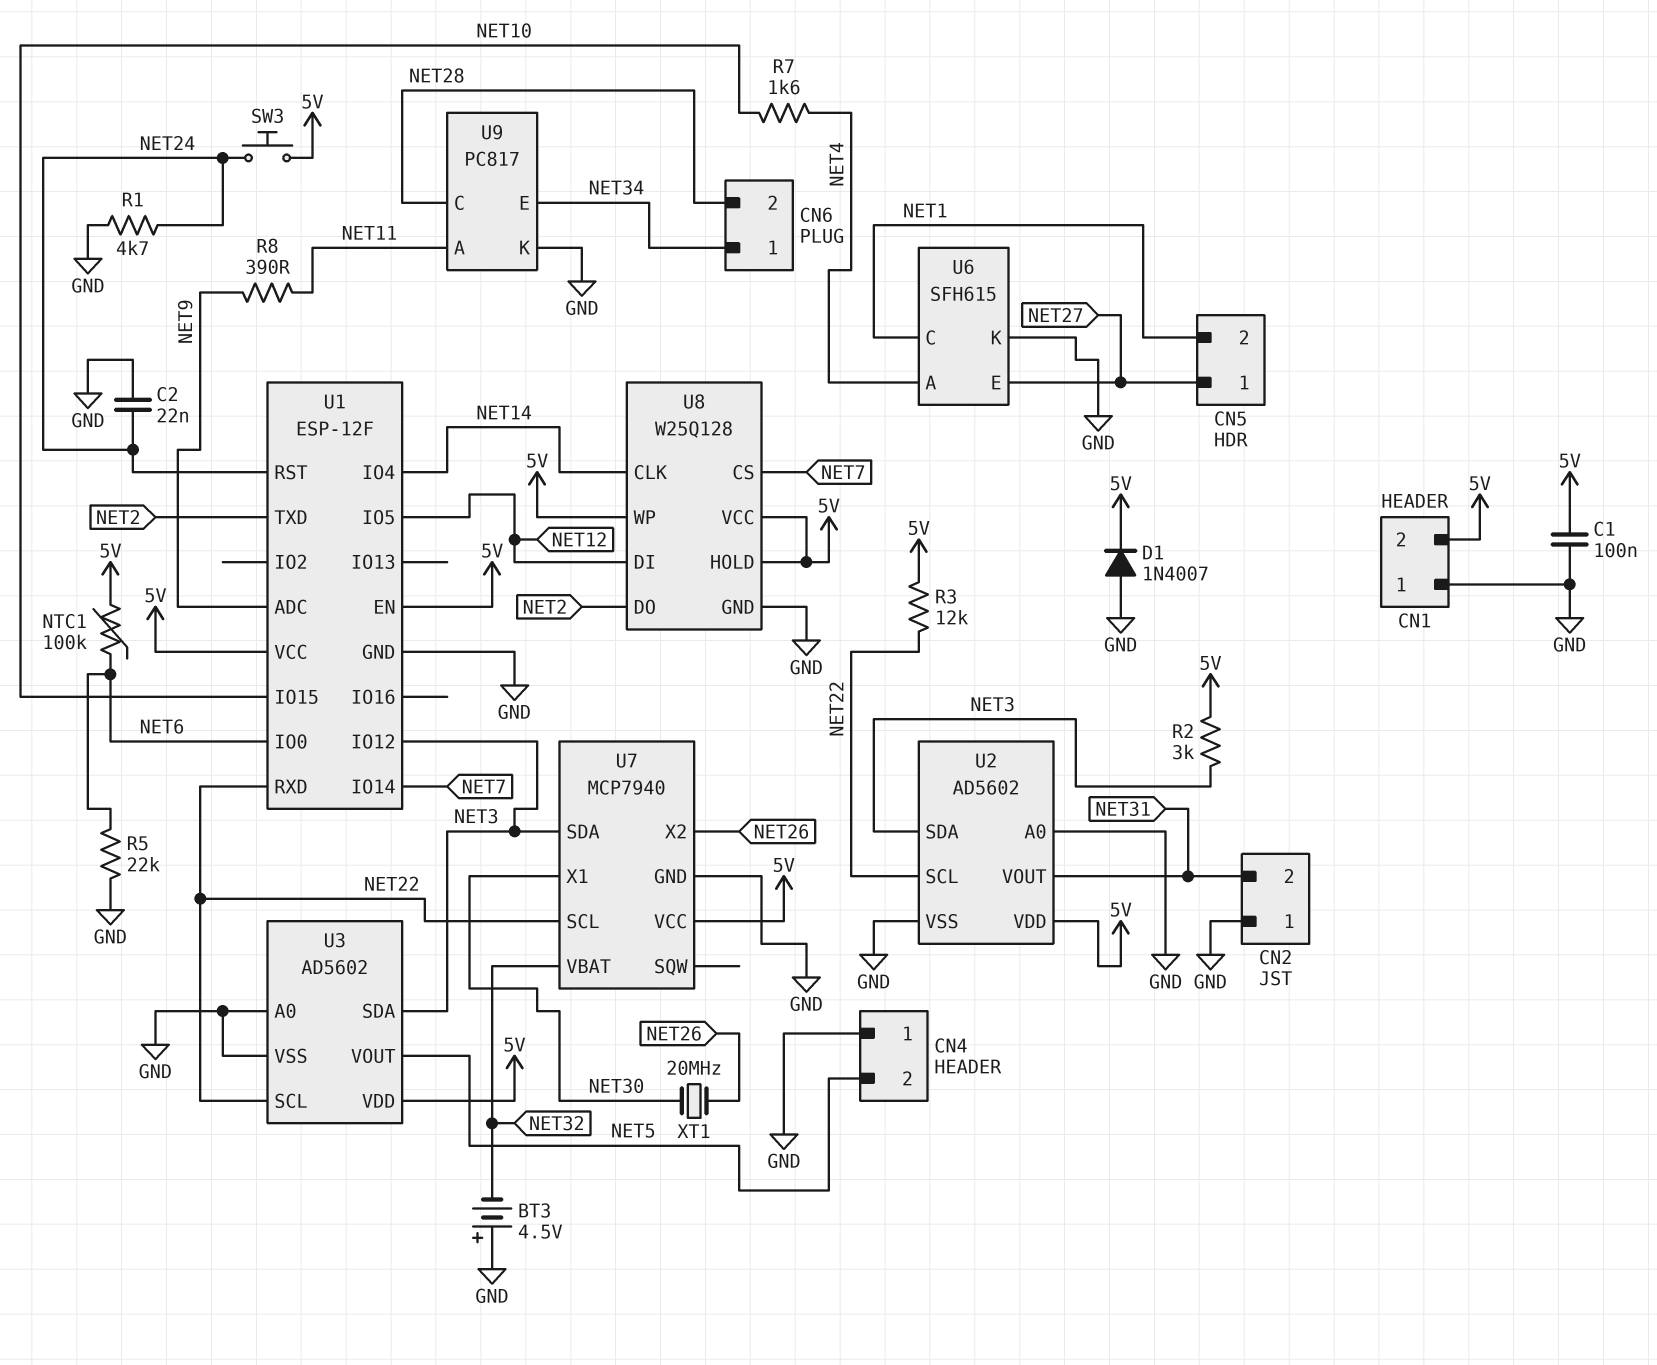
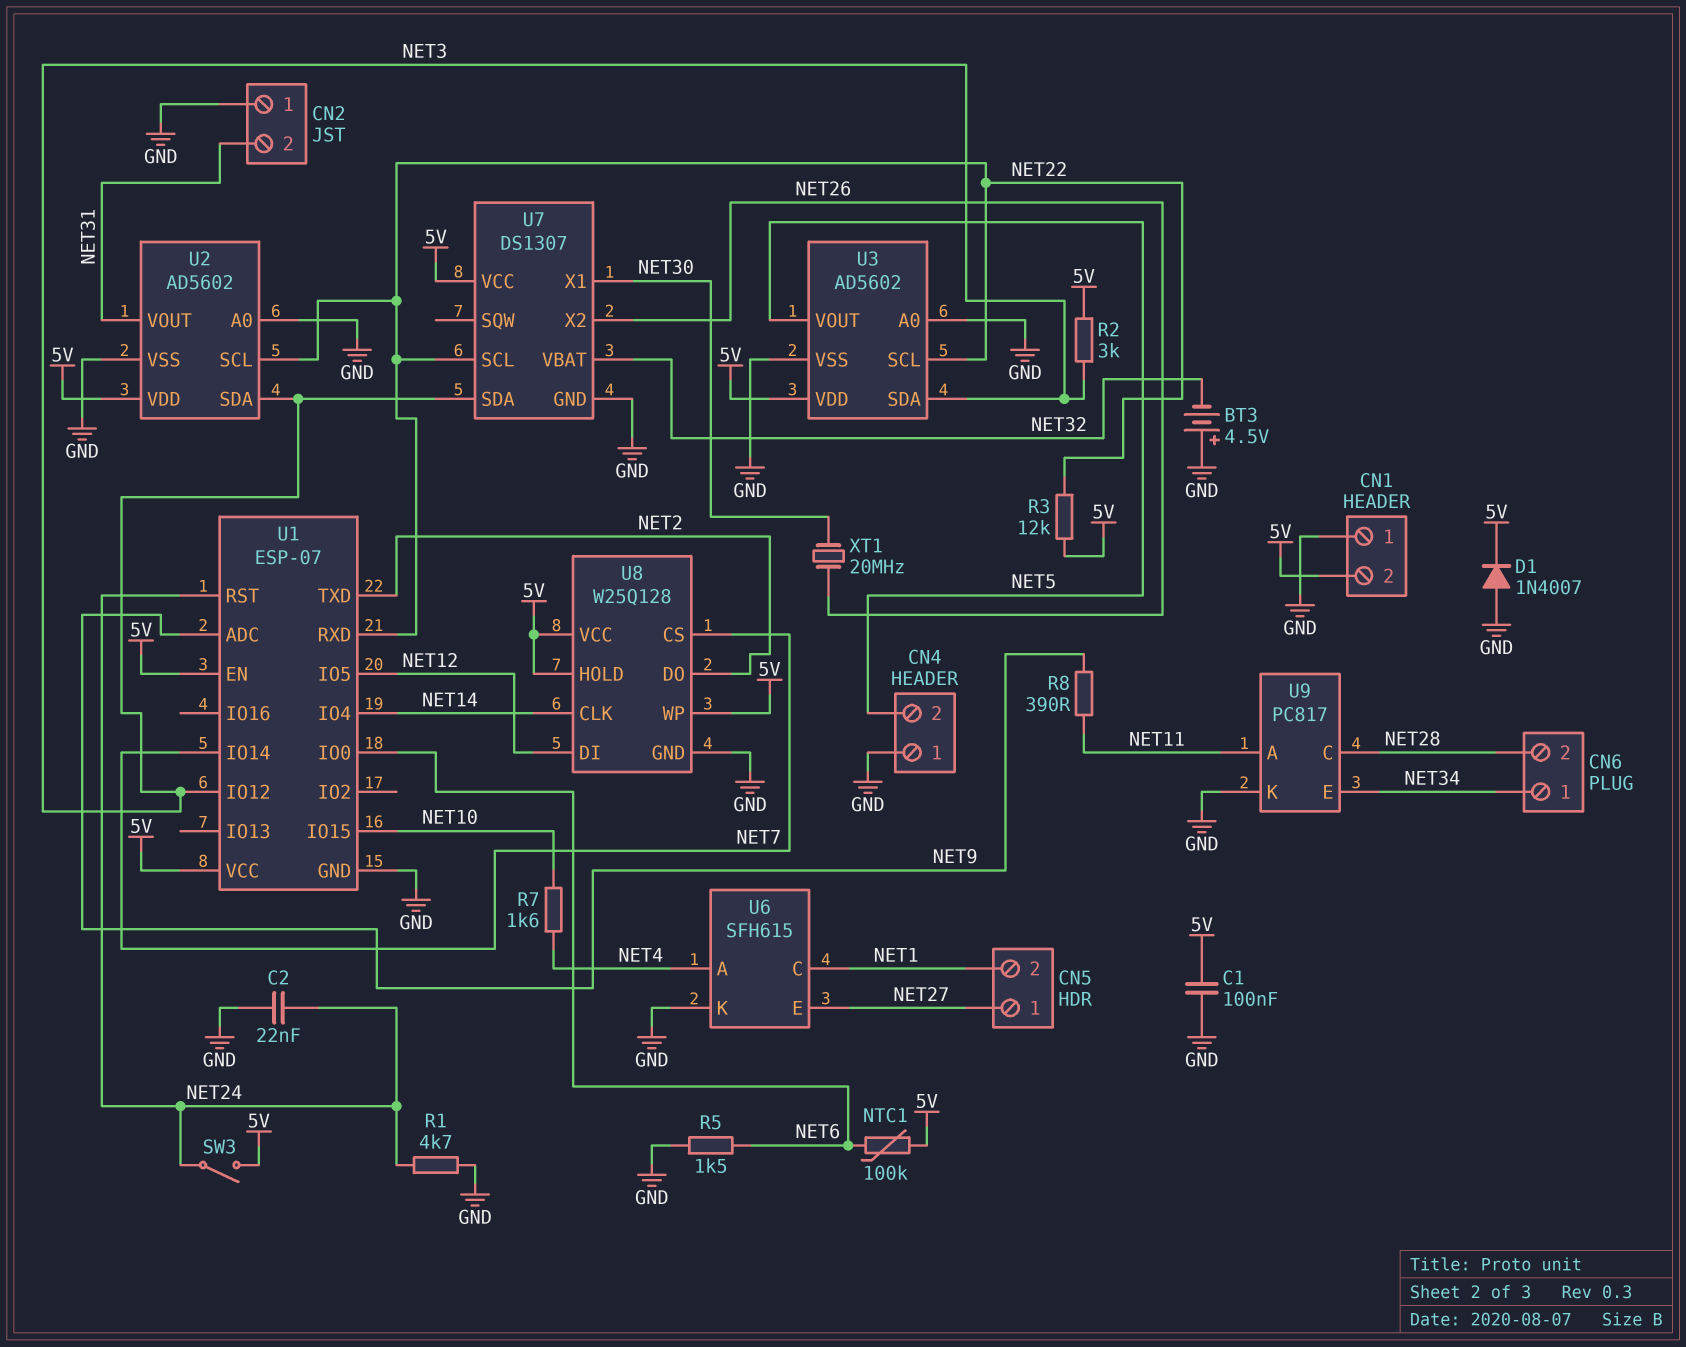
R5: 22k (GND, NET6) -> 1.5k (GND, NET6)
SW3: button (5V, NET24) -> switch (5V, NET24)
U1: ESP-12F -> ESP-07
U7: MCP7940 -> DS1307

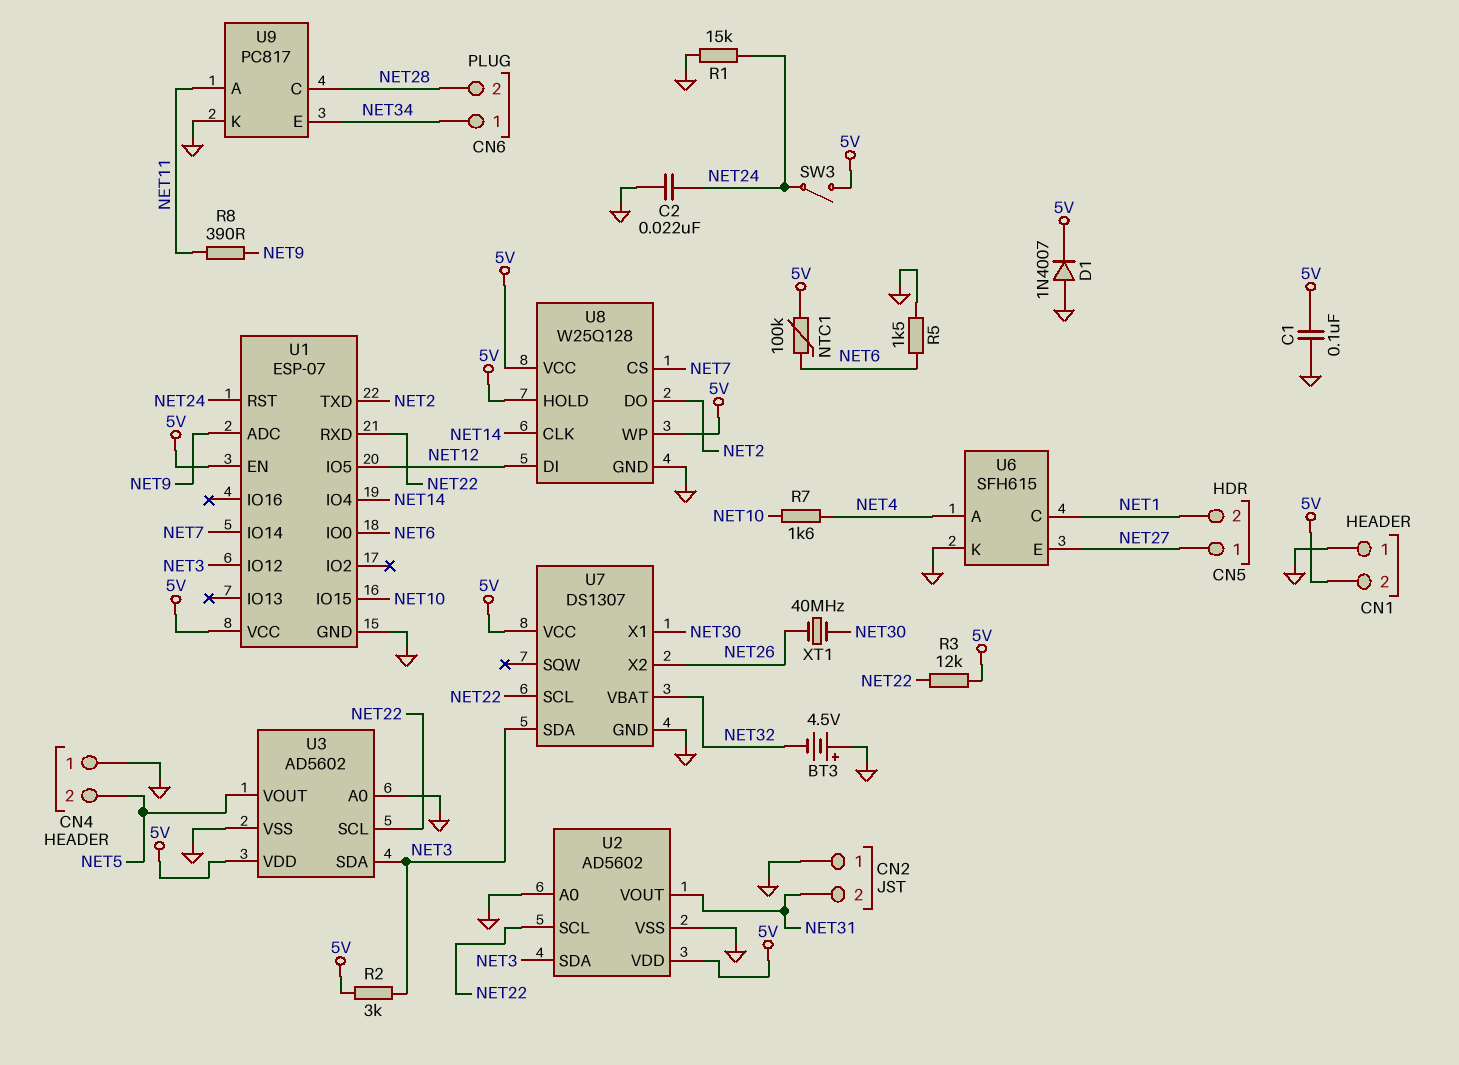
R1: 4.7k (GND, NET24) -> 15k (GND, NET24)
XT1: 20MHz (NET26, NET30) -> 40MHz (NET26, NET30)

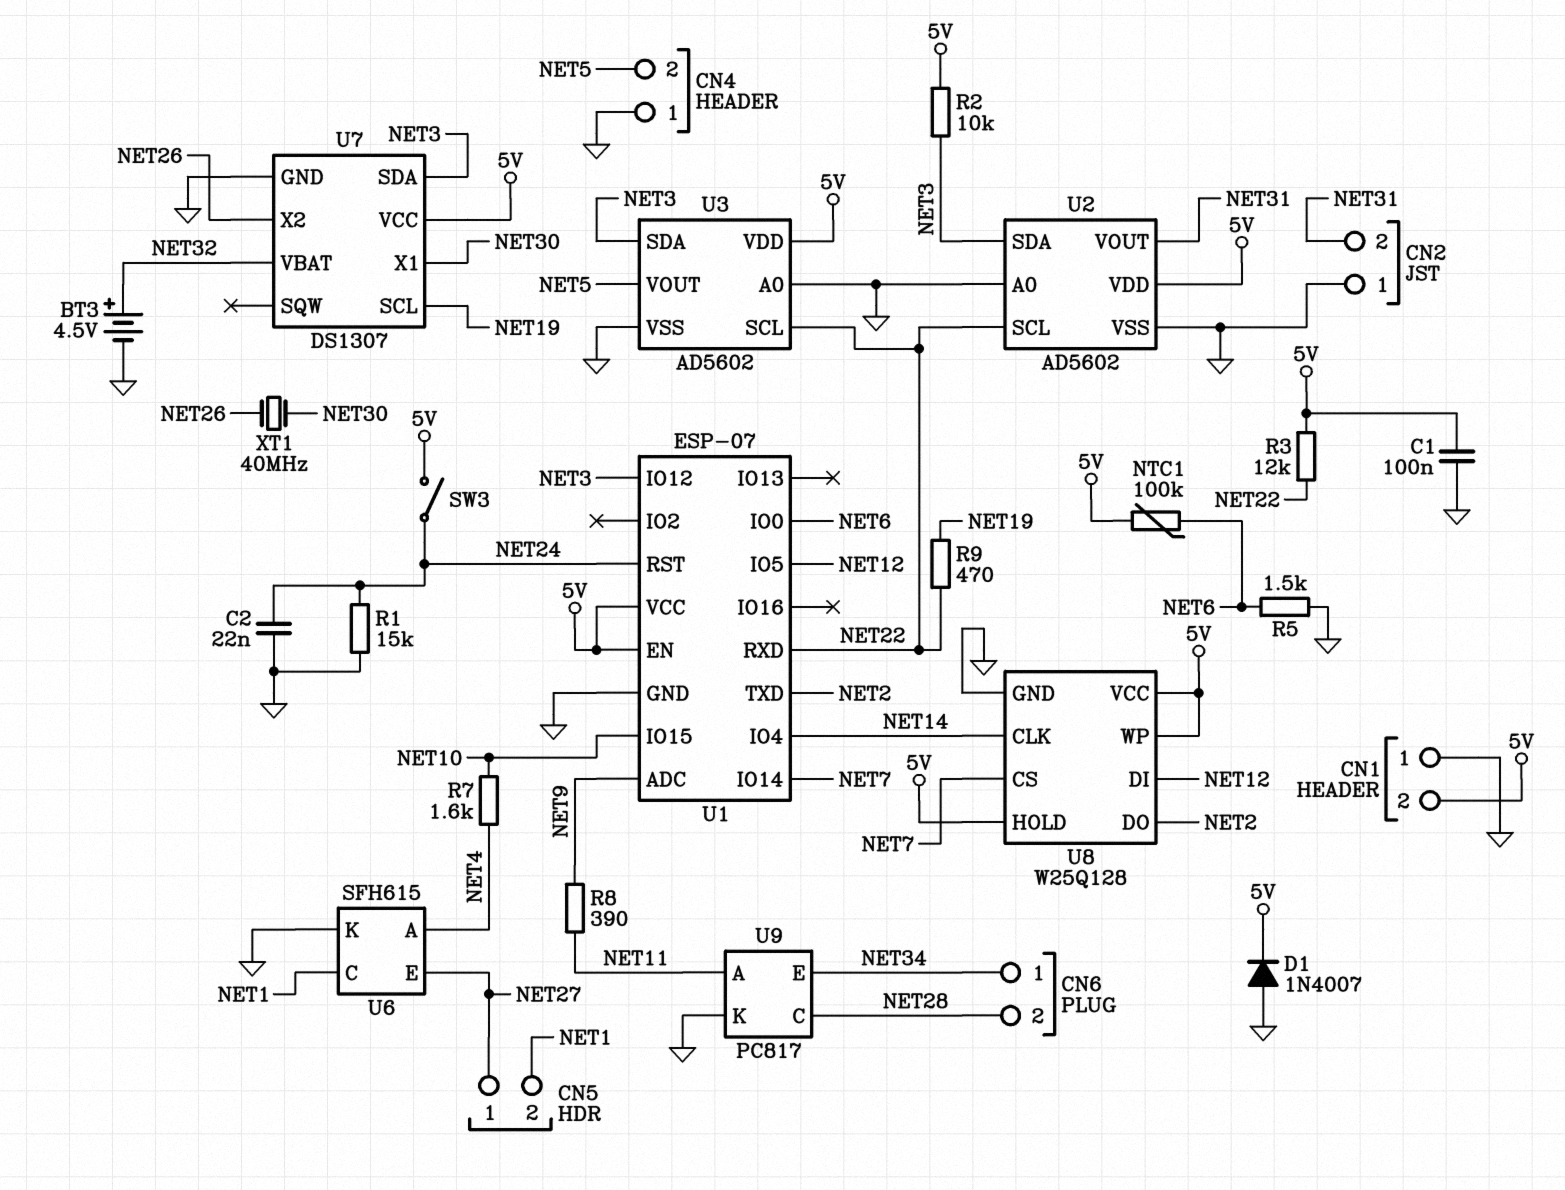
BT3: 4.5V (plus GND, minus NET32) -> 4.5V (plus NET32, minus GND)
R2: 3k (5V, NET3) -> 10k (5V, NET3)
R9: none -> 470 (NET19, NET22)
U7 pin SCL: NET22 -> NET19

